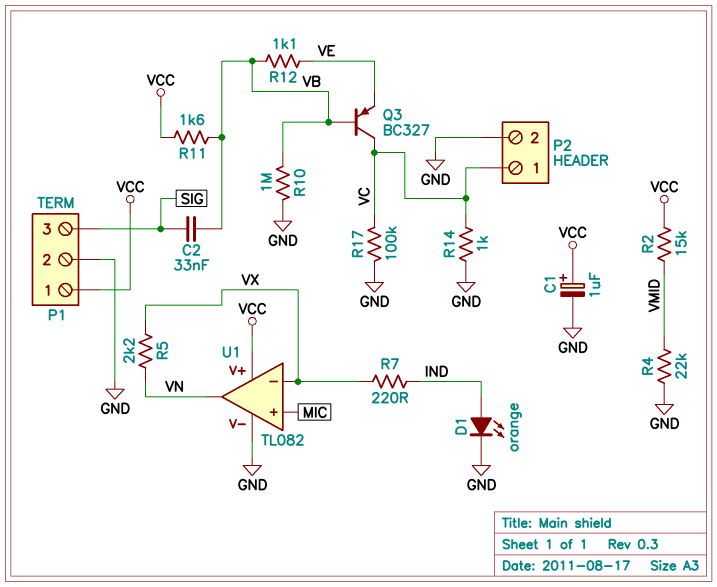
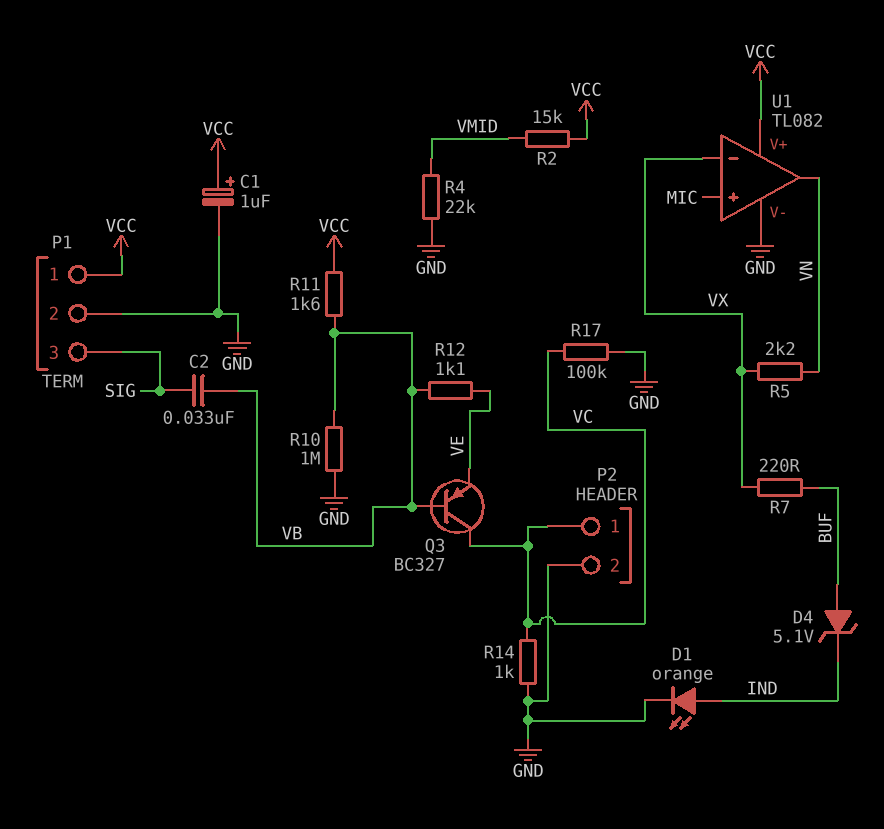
D4: none -> zener 5.1V (A BUF, K IND)
R7: 220 (IND, VX) -> 220 (BUF, VX)

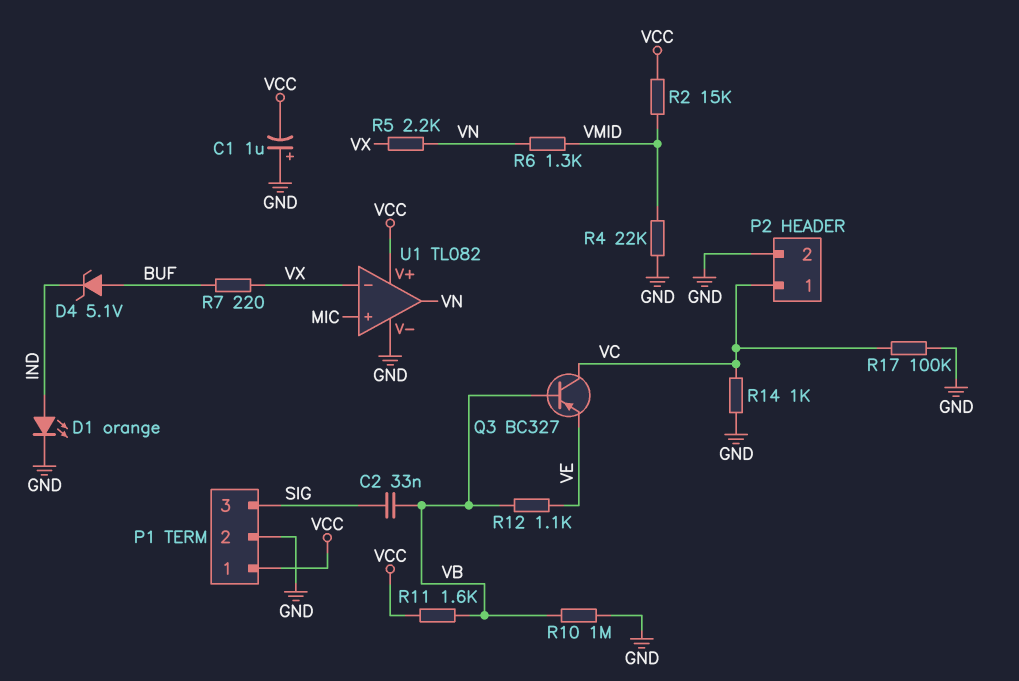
C1: 1uF (plus VCC, minus GND) -> 1uF (plus GND, minus VCC)
R6: none -> 1.3k (VMID, VN)

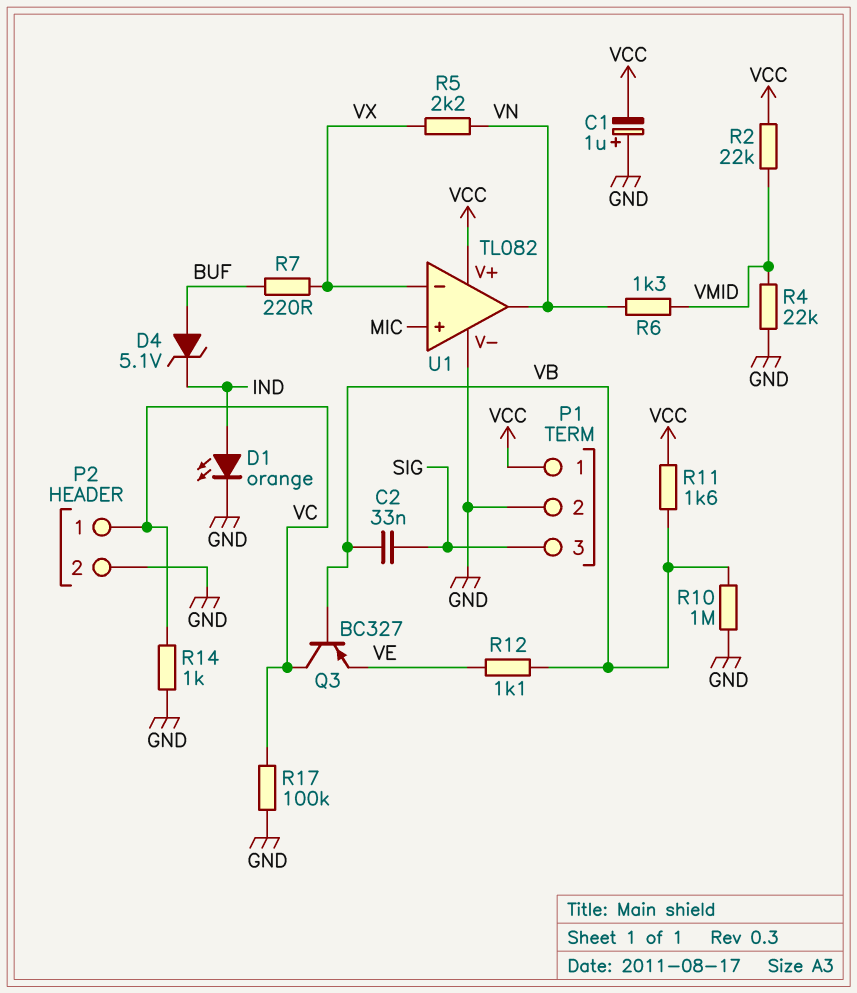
R2: 15k (VCC, VMID) -> 22k (VCC, VMID)

